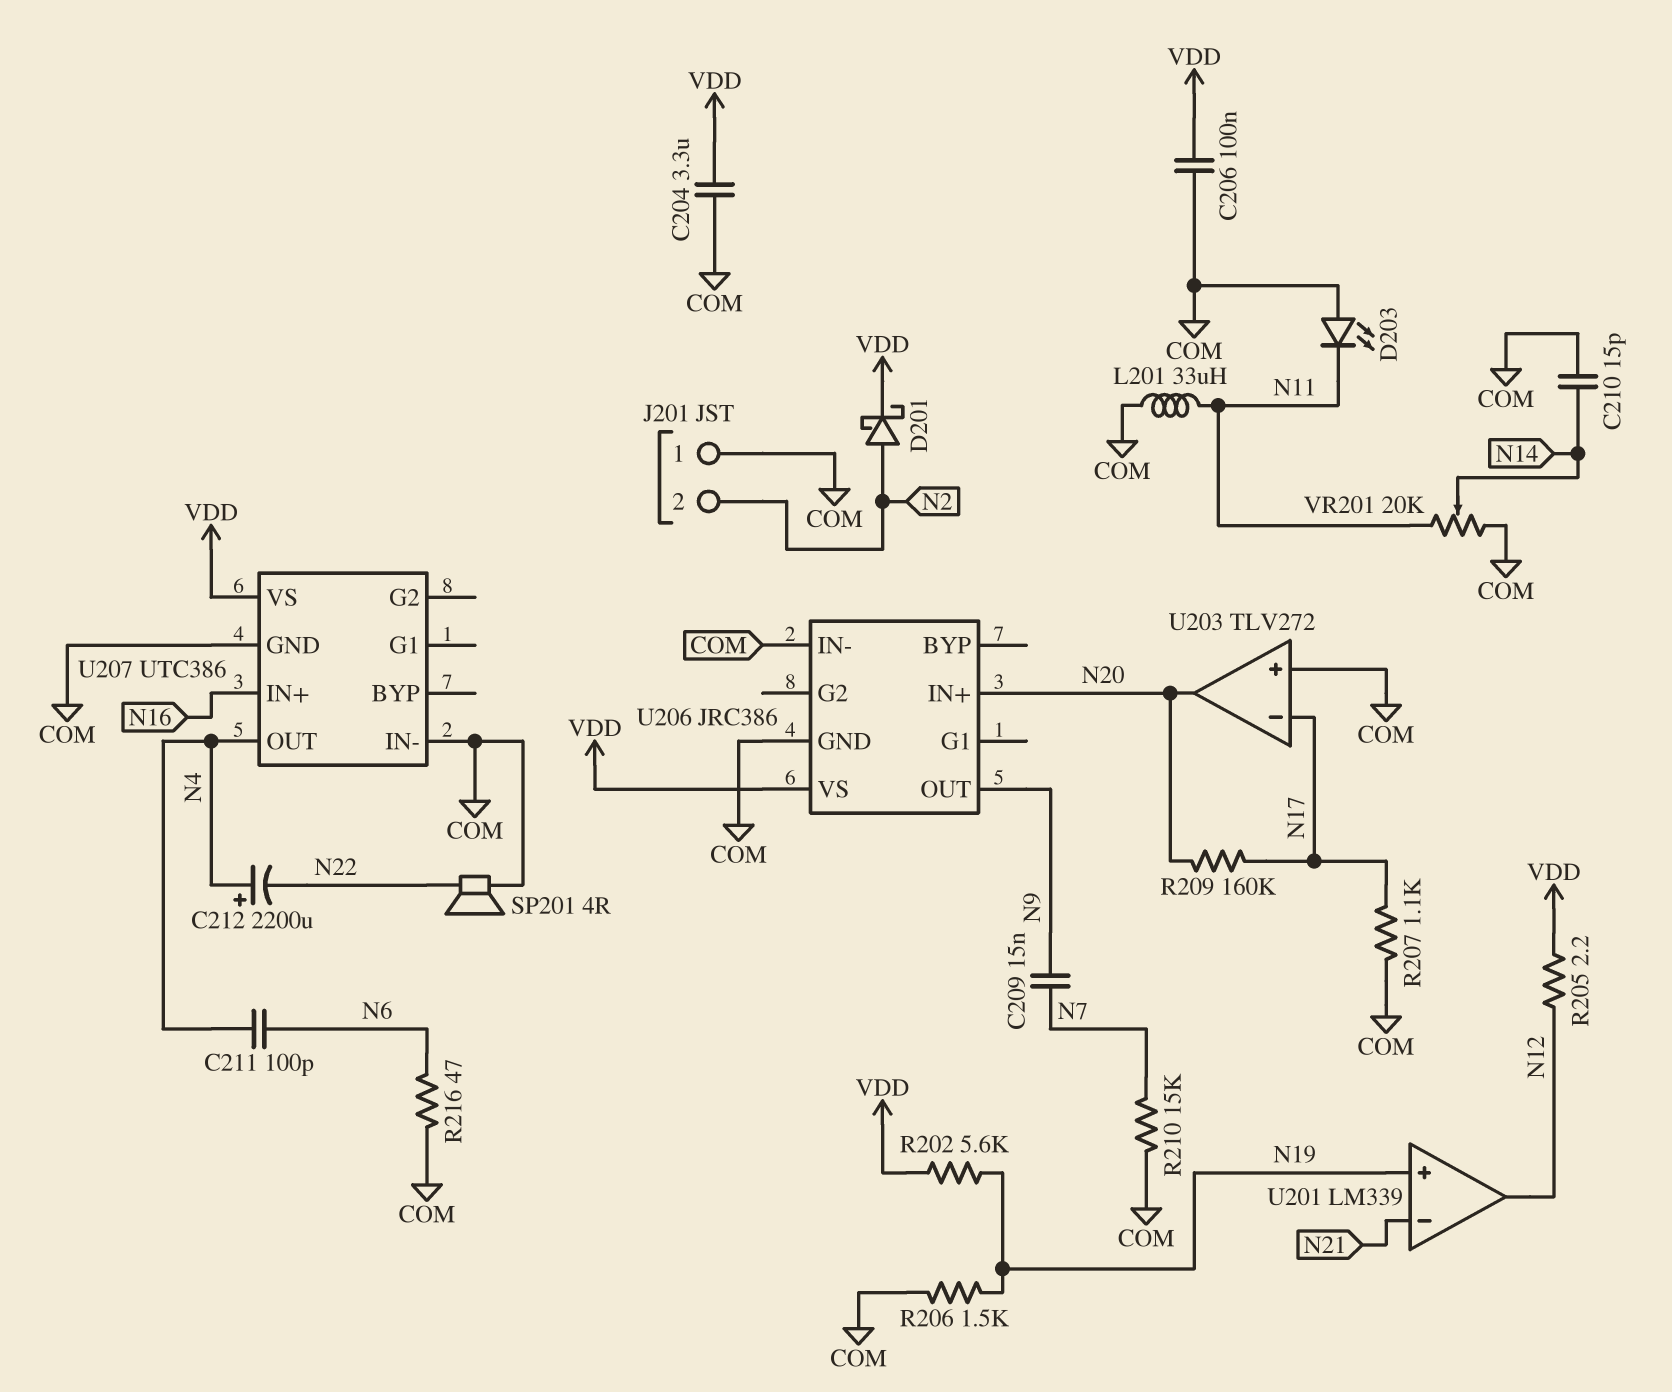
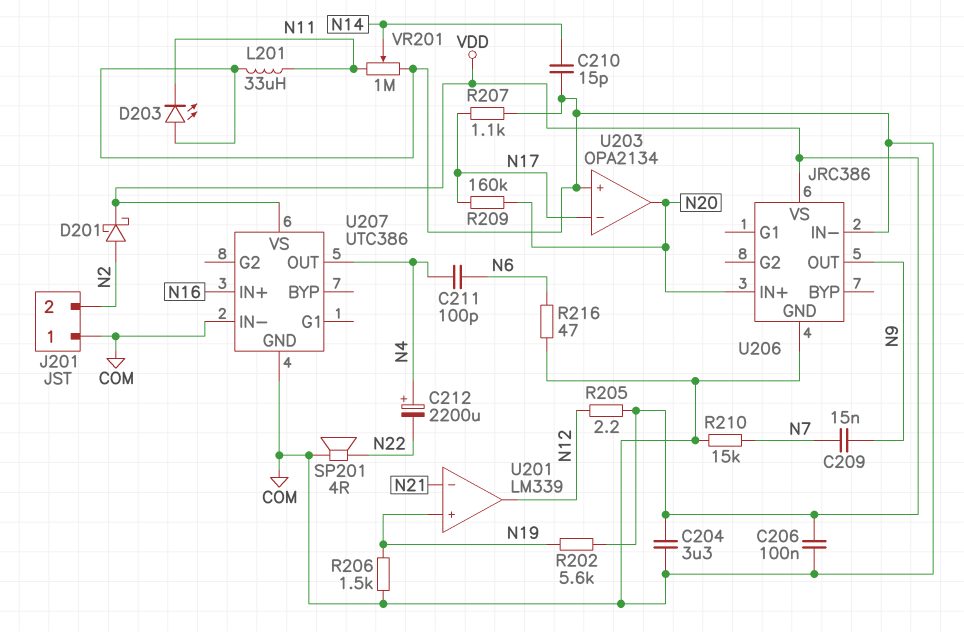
U203: TLV272 -> OPA2134
VR201: 20k (COM, N11, wiper N14) -> 1M (COM, N11, wiper N14)

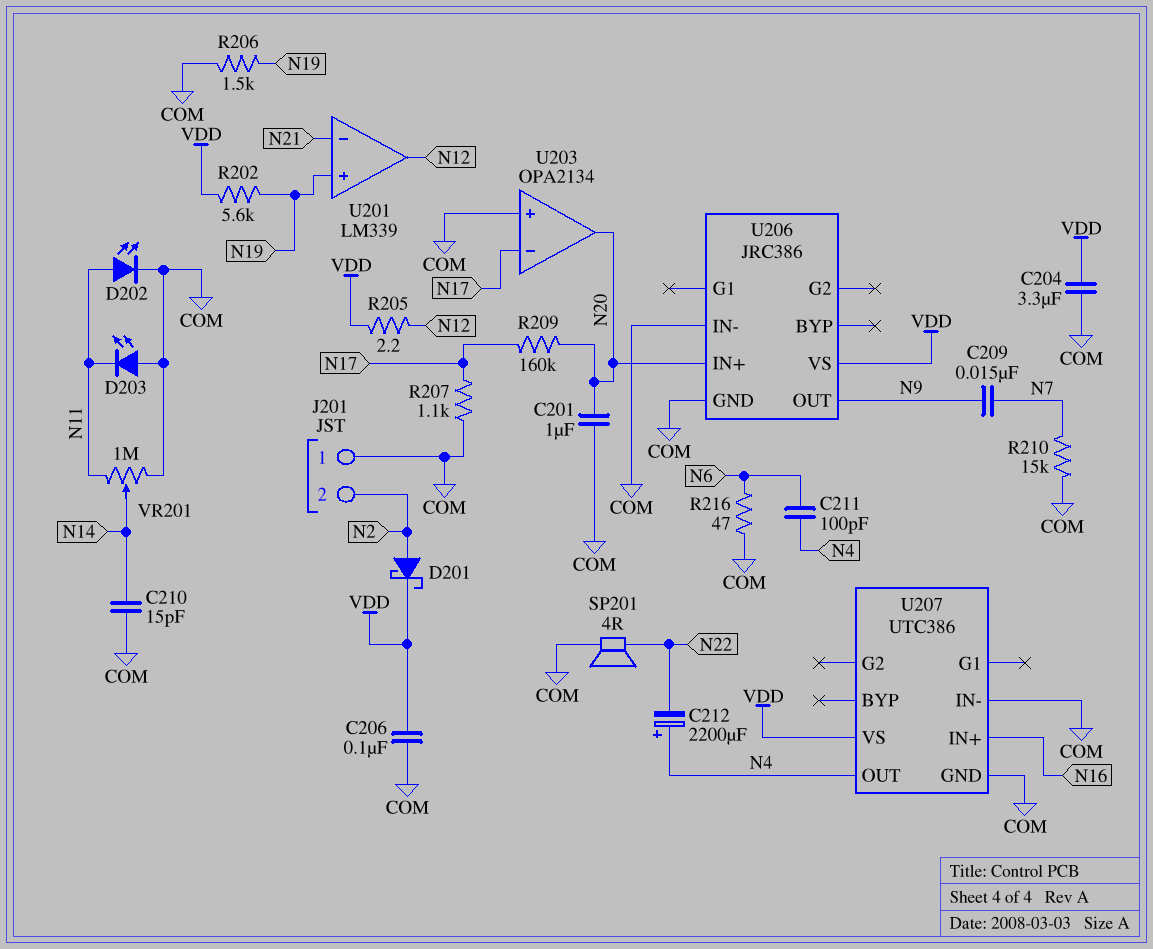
C201: none -> 1uF (COM, N20)
D202: none -> LED (A N11, K COM)
L201: 33uH (COM, N11) -> none

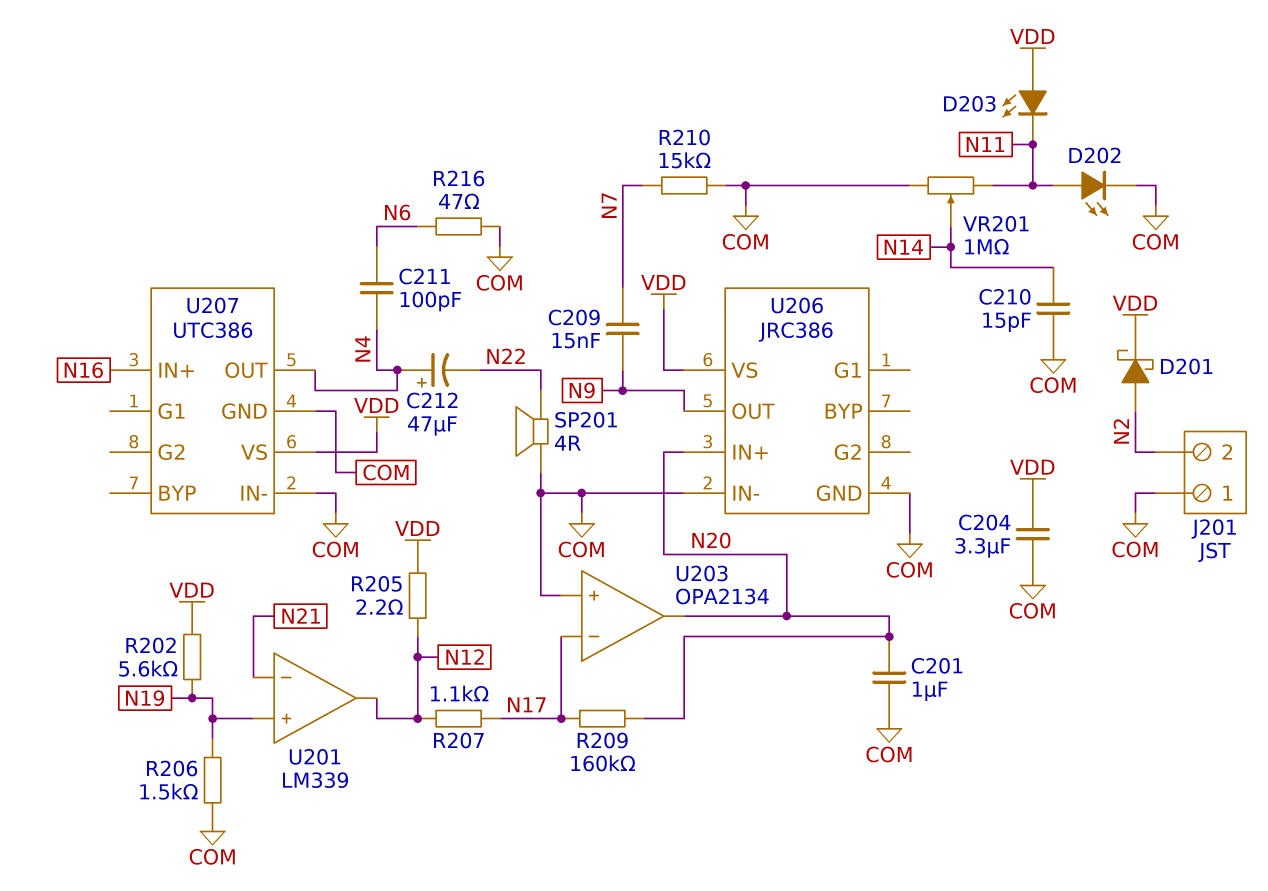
C206: 100nF (COM, VDD) -> none
C212: 2200uF (plus N4, minus N22) -> 47uF (plus N4, minus N22)
D203: LED (A COM, K N11) -> LED (A VDD, K N11)
R207: 1.1k (COM, N17) -> 1.1k (N12, N17)

